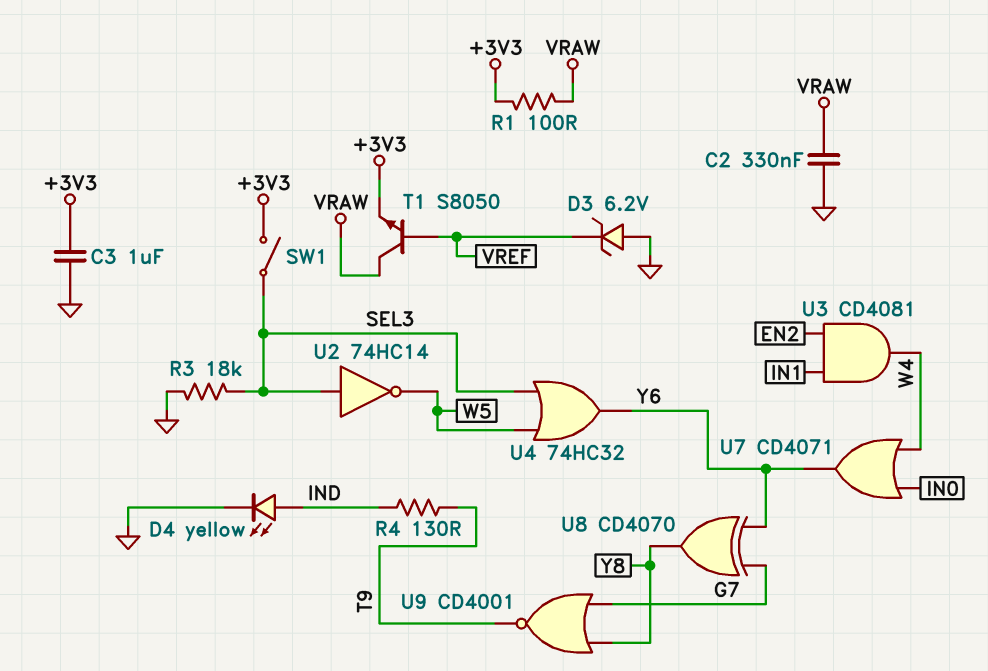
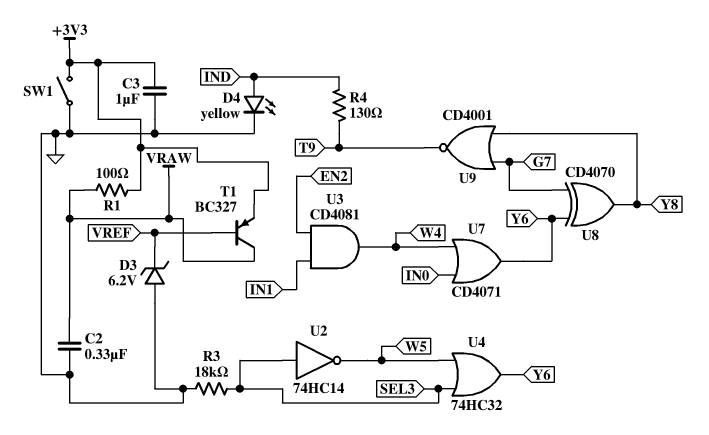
SW1: switch (+3V3, SEL3) -> switch (+3V3, GND)
T1: NPN S8050 (B VREF, C VRAW, E +3V3) -> PNP BC327 (B VREF, C VRAW, E +3V3)

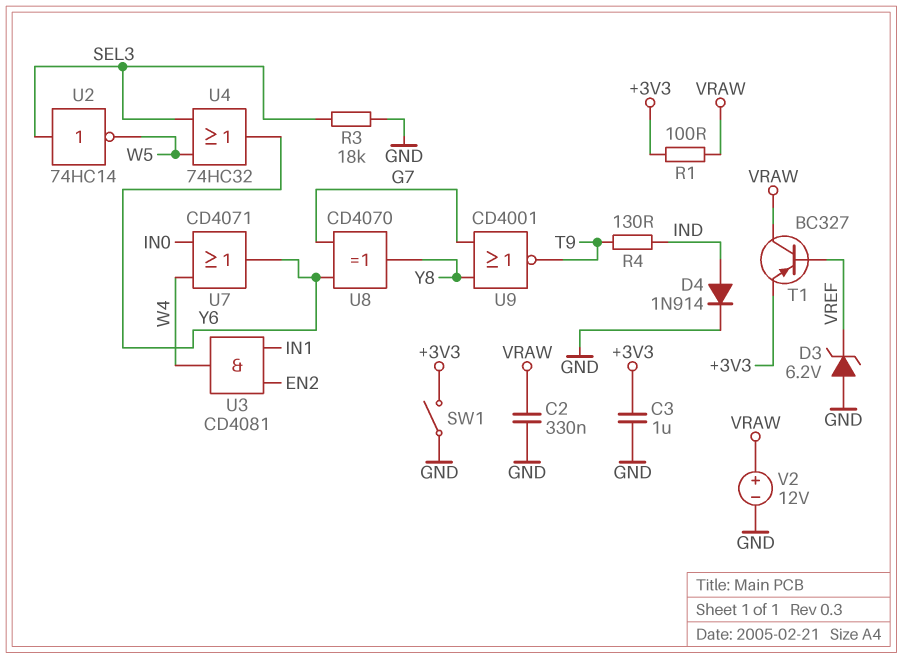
D4: LED yellow (A IND, K GND) -> diode 1N914 (A IND, K GND)
V2: none -> 12V (plus VRAW, minus GND)

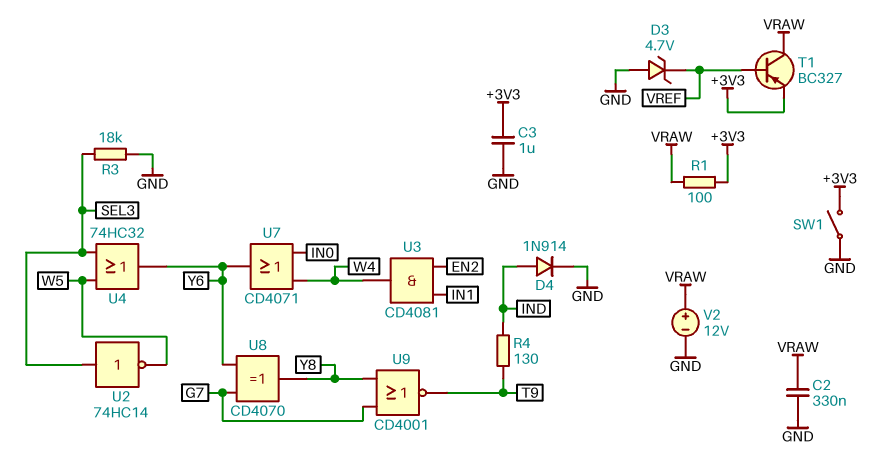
D3: zener 6.2V (A GND, K VREF) -> zener 4.7V (A GND, K VREF)

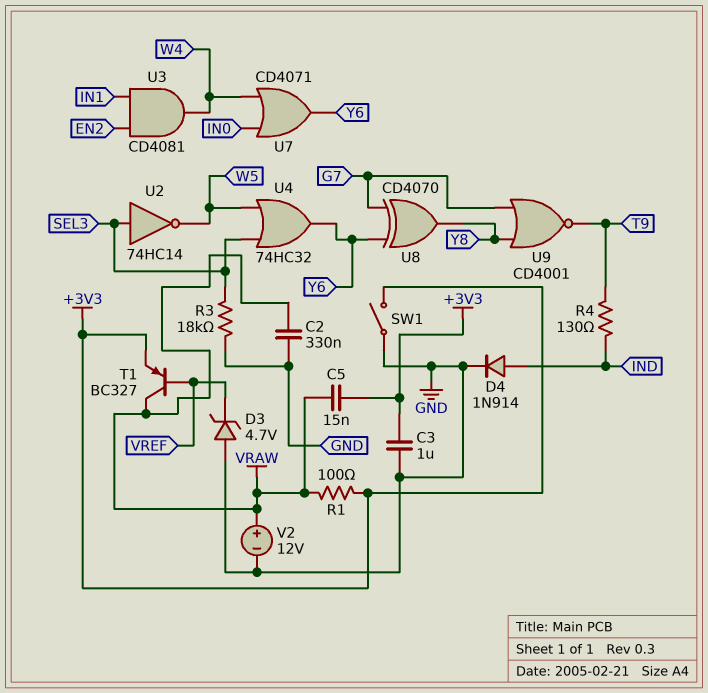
C5: none -> 15nF (+3V3, VRAW)

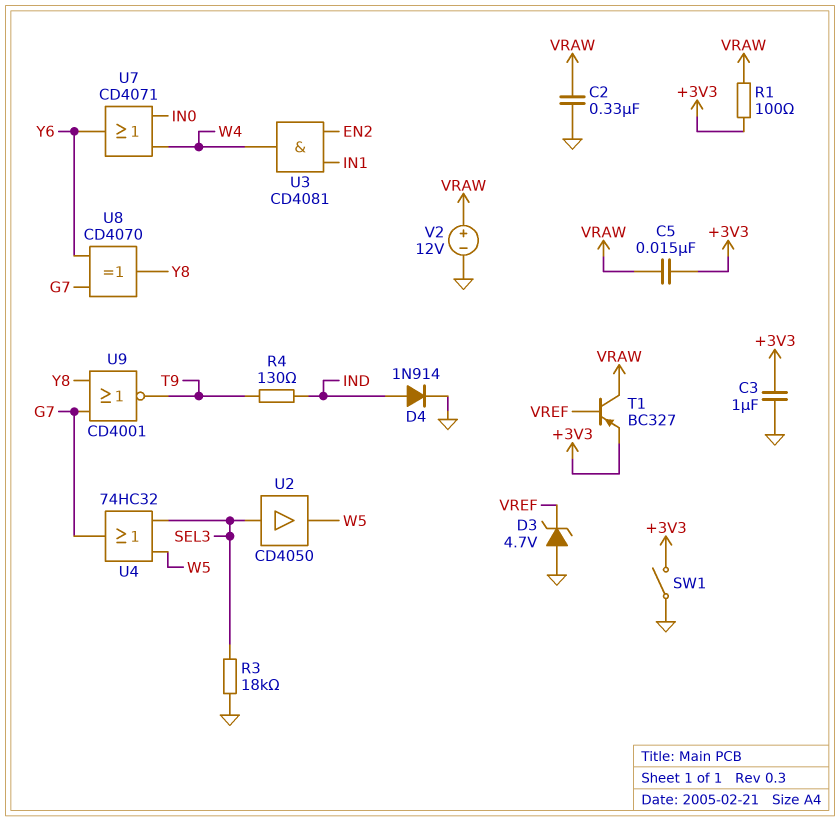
U2: NOT 74HC14 (in SEL3, out W5) -> buffer CD4050 (in SEL3, out W5)
U4: OR 74HC32 (in SEL3, in W5, out Y6) -> OR 74HC32 (in SEL3, in W5, out G7)

